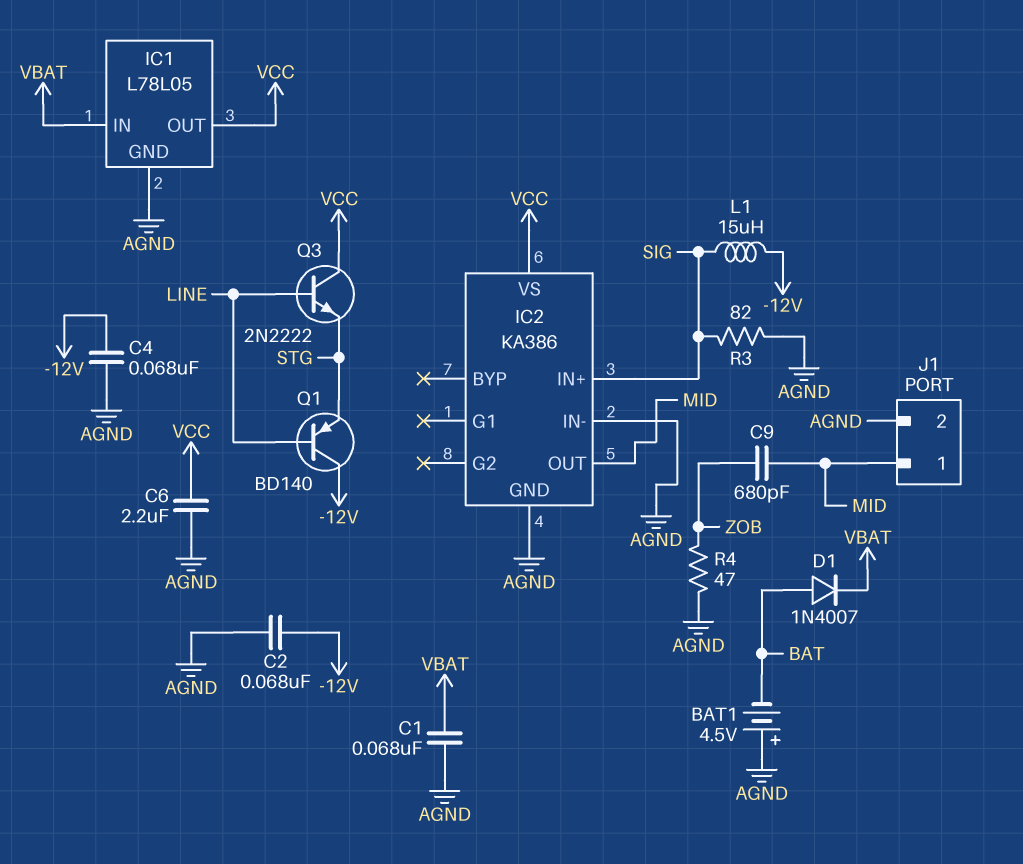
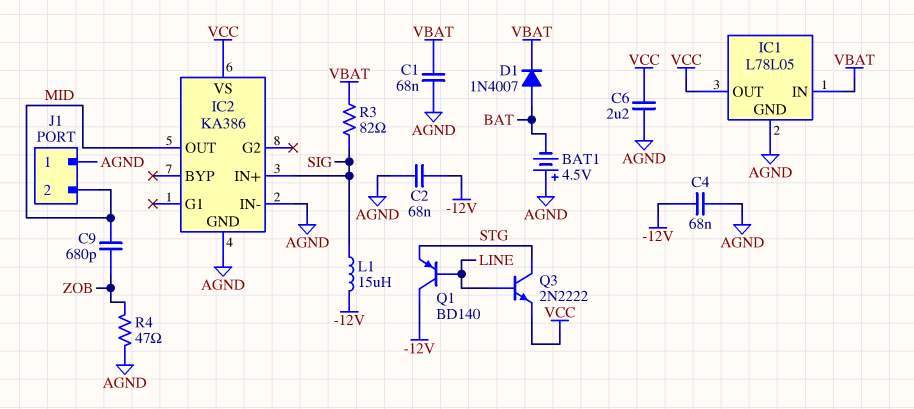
J1 pin 1: MID -> AGND
J1 pin 2: AGND -> MID
Q3: NPN 2N2222 (B LINE, C VCC, E STG) -> NPN 2N2222 (B LINE, C STG, E VCC)
R3: 82 (AGND, SIG) -> 82 (SIG, VBAT)

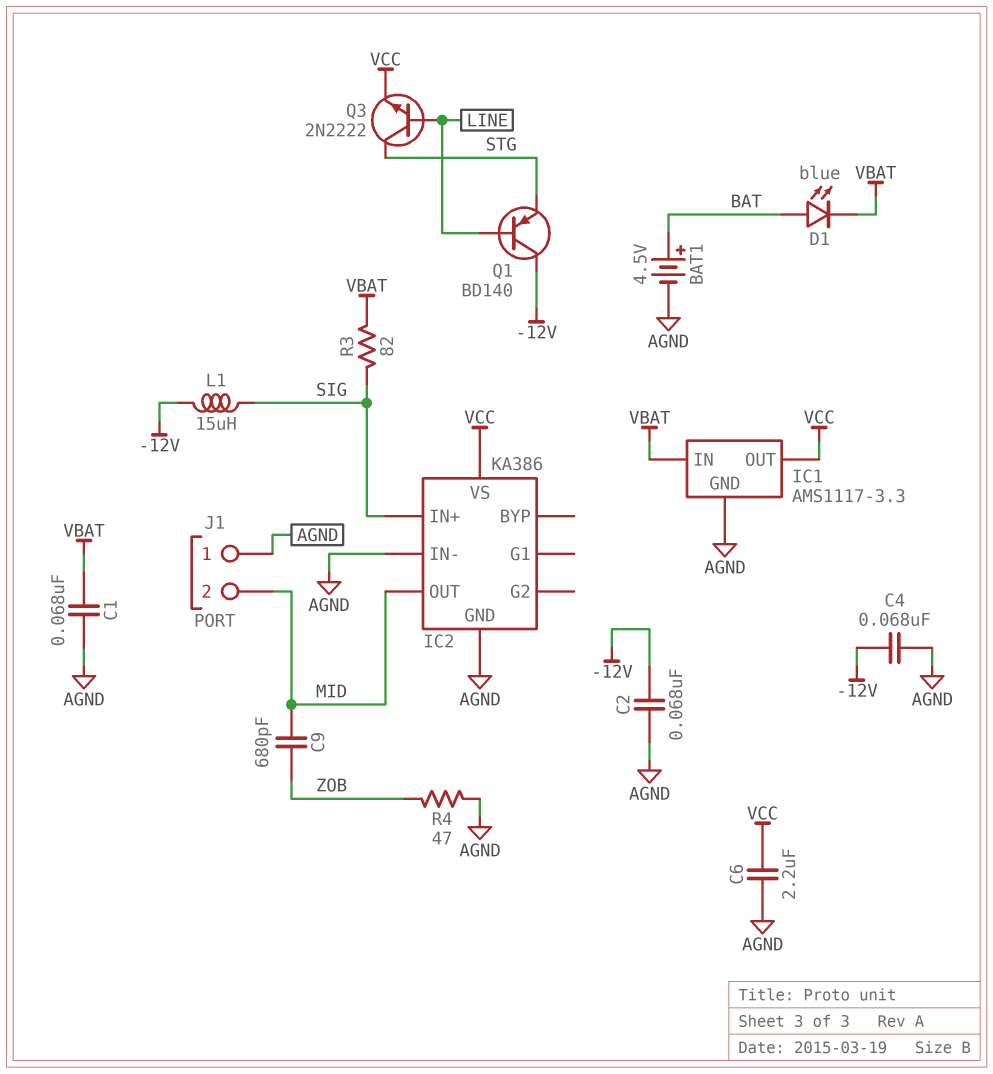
BAT1: 4.5V (plus AGND, minus BAT) -> 4.5V (plus BAT, minus AGND)
D1: diode 1N4007 (A BAT, K VBAT) -> LED blue (A BAT, K VBAT)
IC1: L78L05 -> AMS1117-3.3

